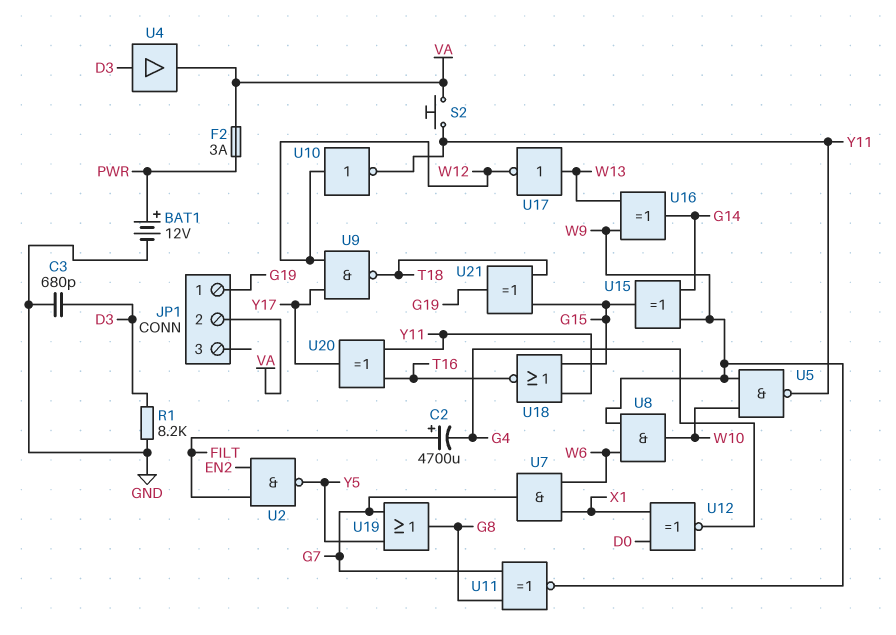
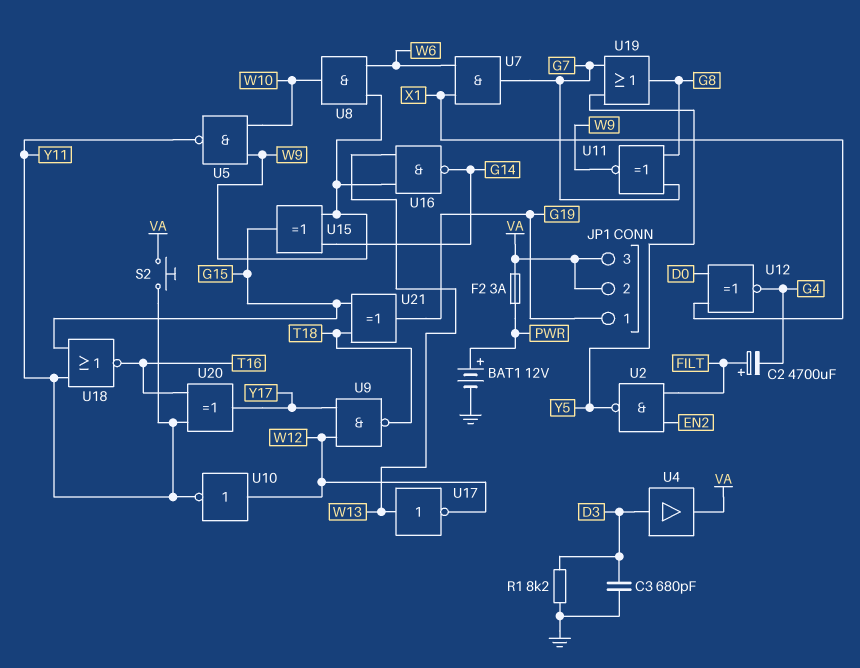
JP1 pin 3: none -> VA
U16: XOR (in W9, in W13, out G14) -> NAND (in W9, in W13, out G14)

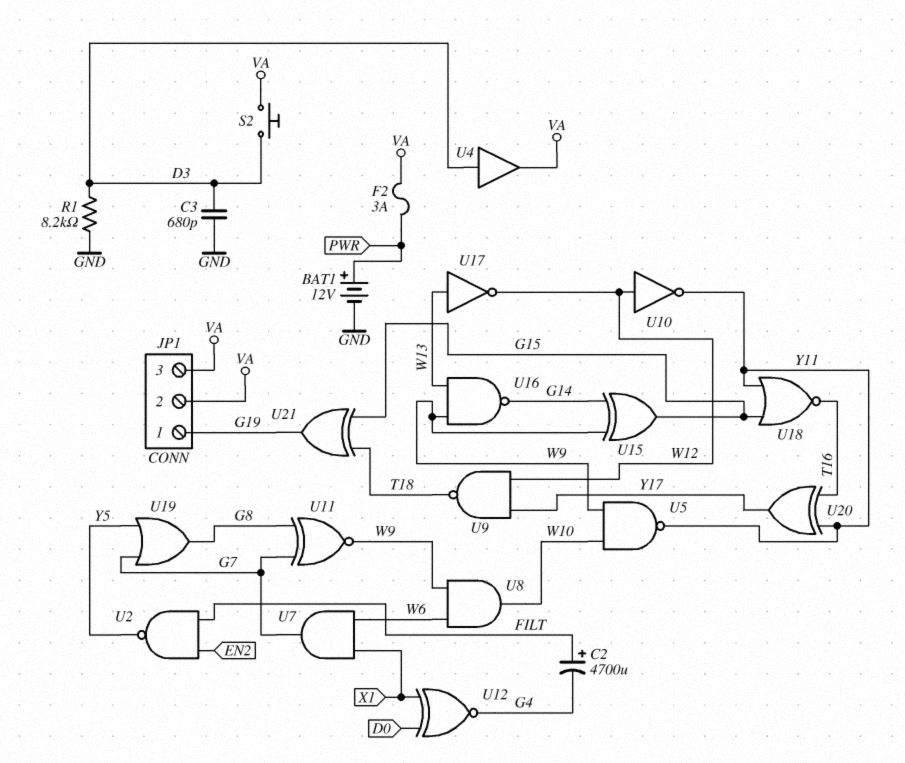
S2: button (VA, Y11) -> button (D3, VA)

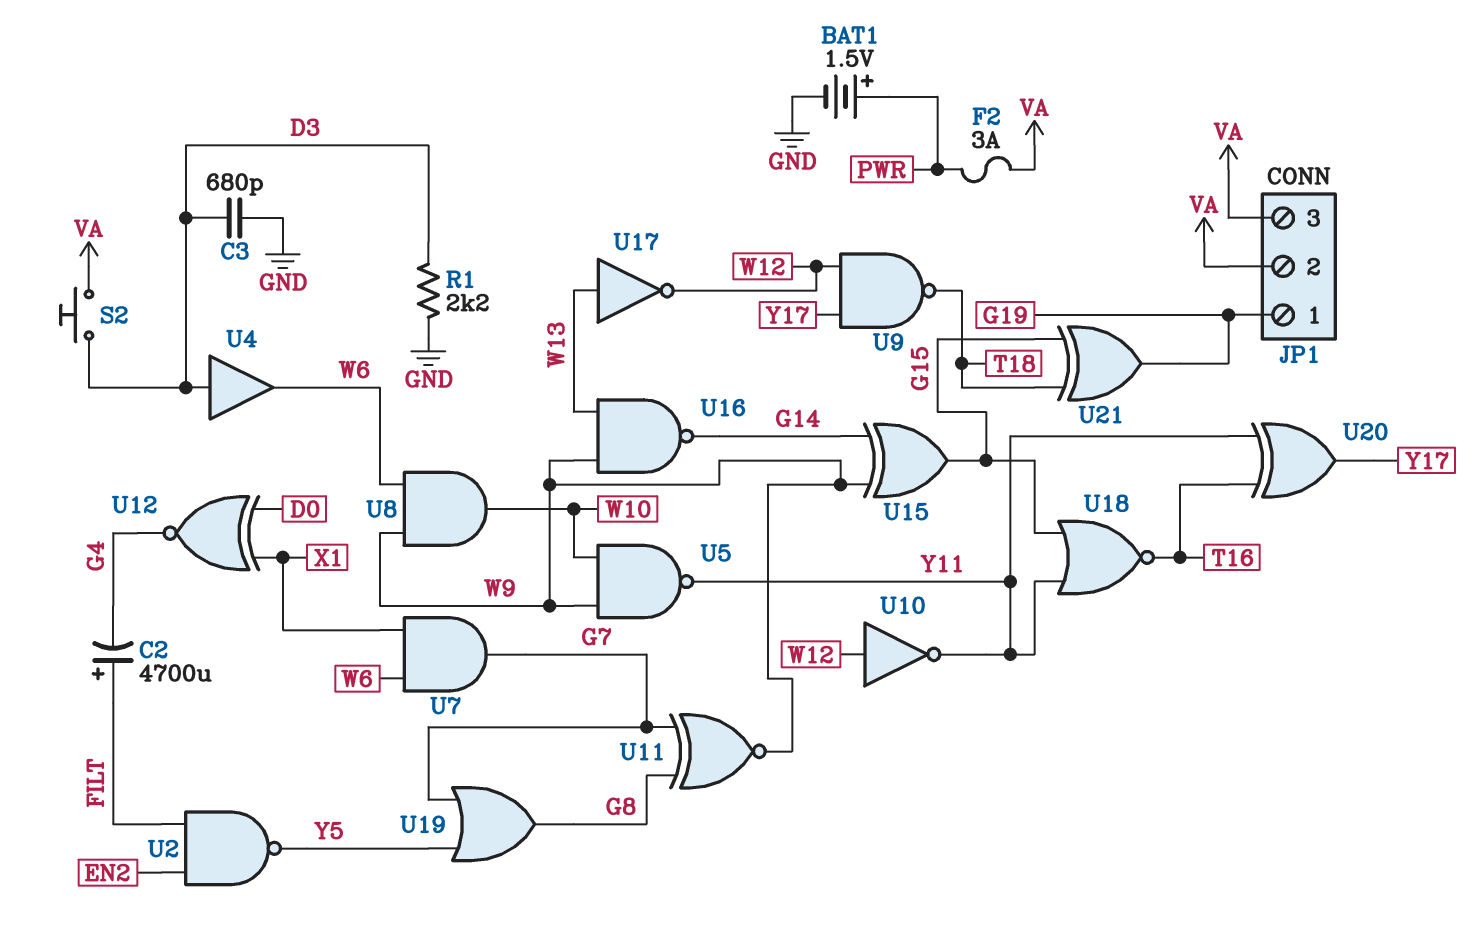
BAT1: 12V (plus PWR, minus GND) -> 1.5V (plus PWR, minus GND)
R1: 8.2k (D3, GND) -> 2.2k (D3, GND)
U4: buffer (in D3, out VA) -> buffer (in D3, out W6)

